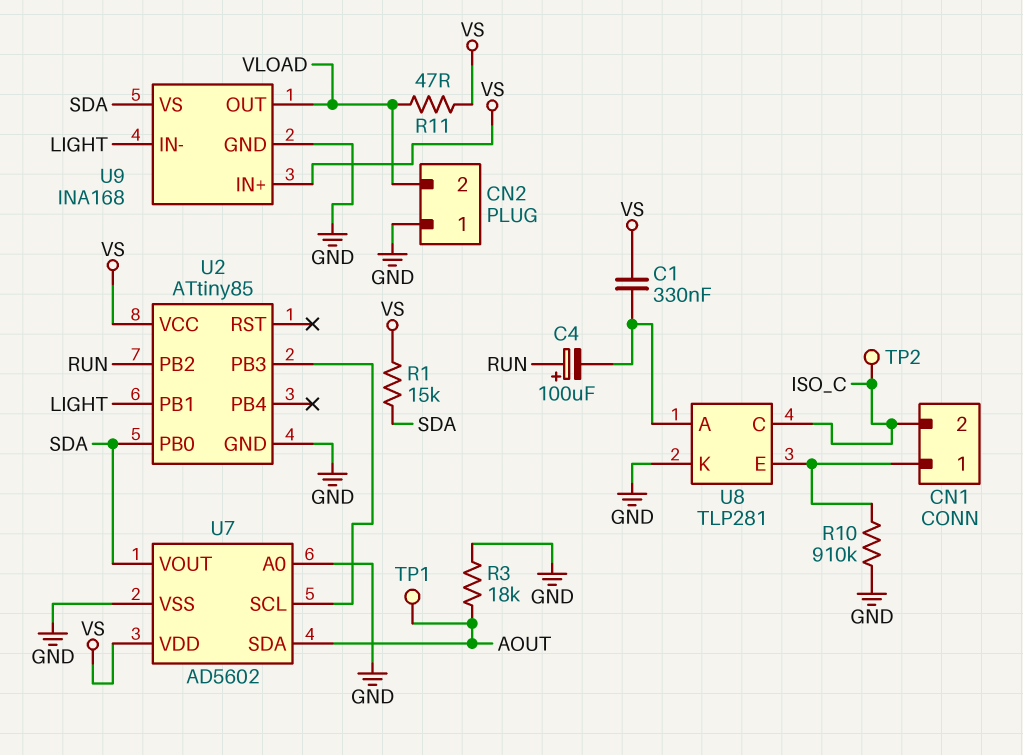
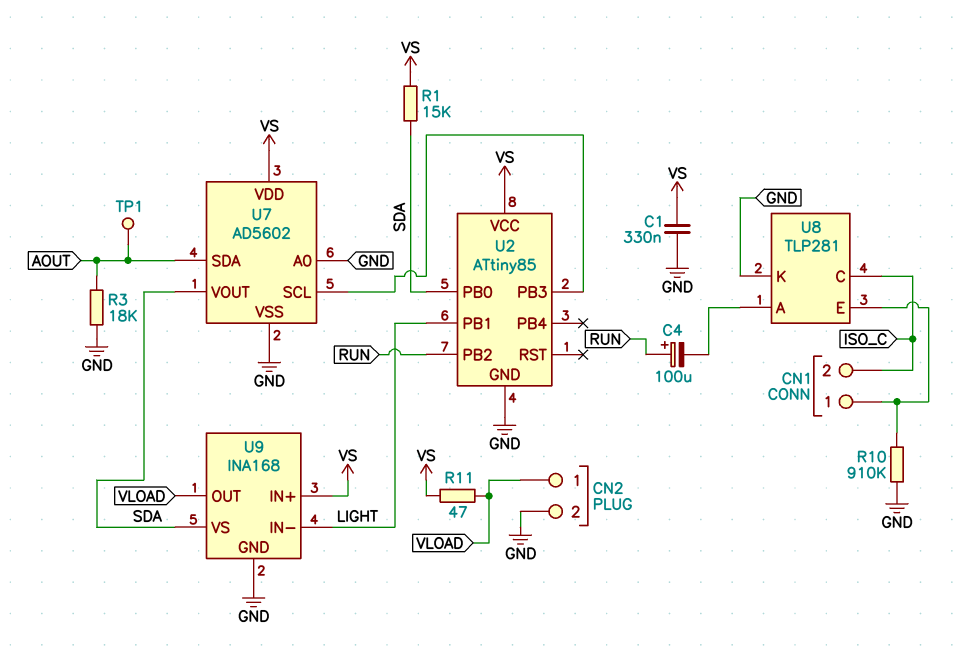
C1: 330nF (U8/A, VS) -> 330nF (GND, VS)
CN2 pin 1: GND -> VLOAD
CN2 pin 2: VLOAD -> GND
TP2: test point (ISO_C) -> none

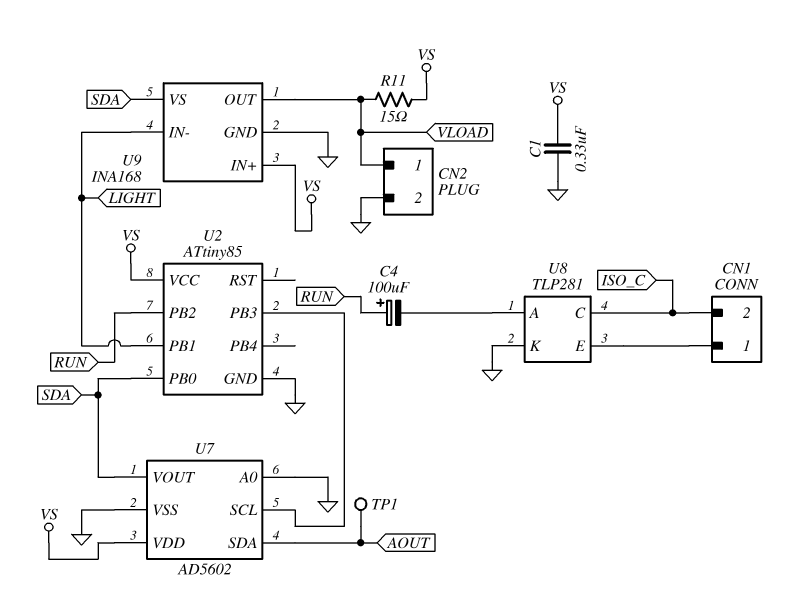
R1: 15k (SDA, VS) -> none
R3: 18k (AOUT, GND) -> none
R10: 910k (CN1/1, GND) -> none
R11: 47 (VLOAD, VS) -> 15 (VLOAD, VS)

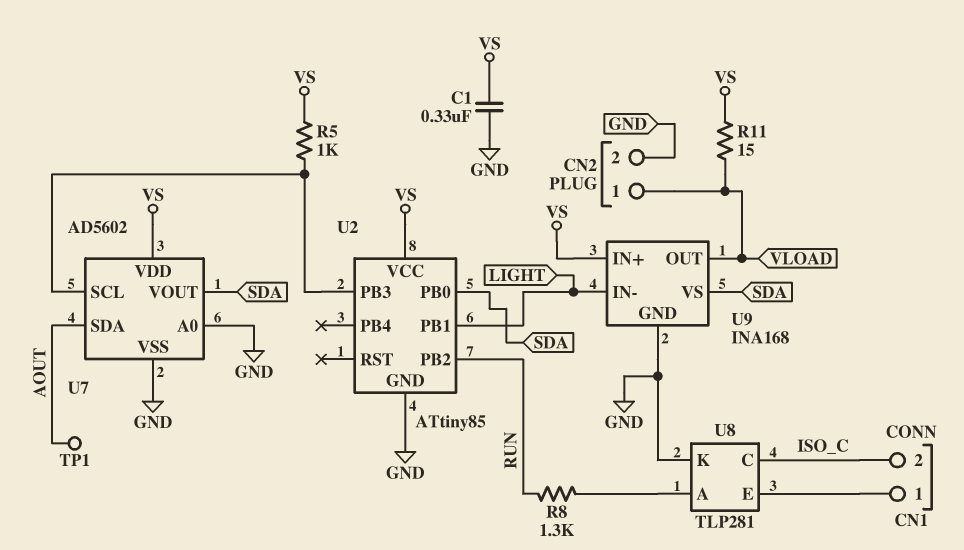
C4: 100uF (plus RUN, minus U8/A) -> none
R5: none -> 1k (U2/PB3, VS)
R8: none -> 1.3k (RUN, U8/A)

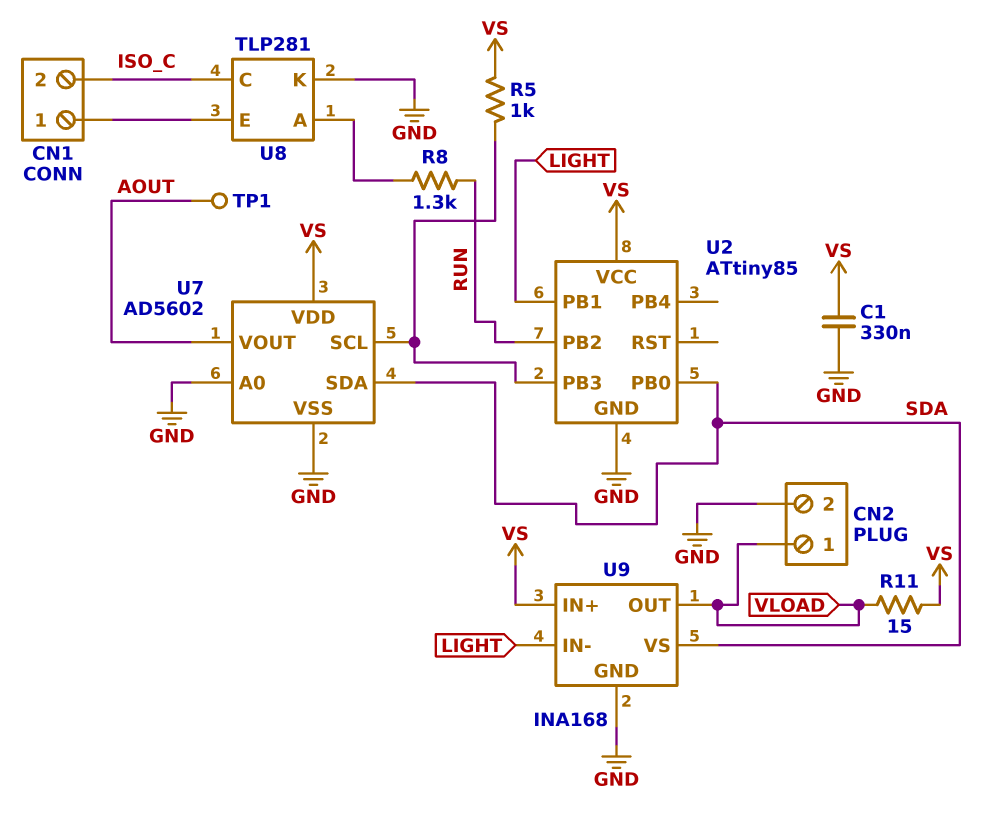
U7 pin SDA: AOUT -> SDA
U7 pin VOUT: SDA -> AOUT

